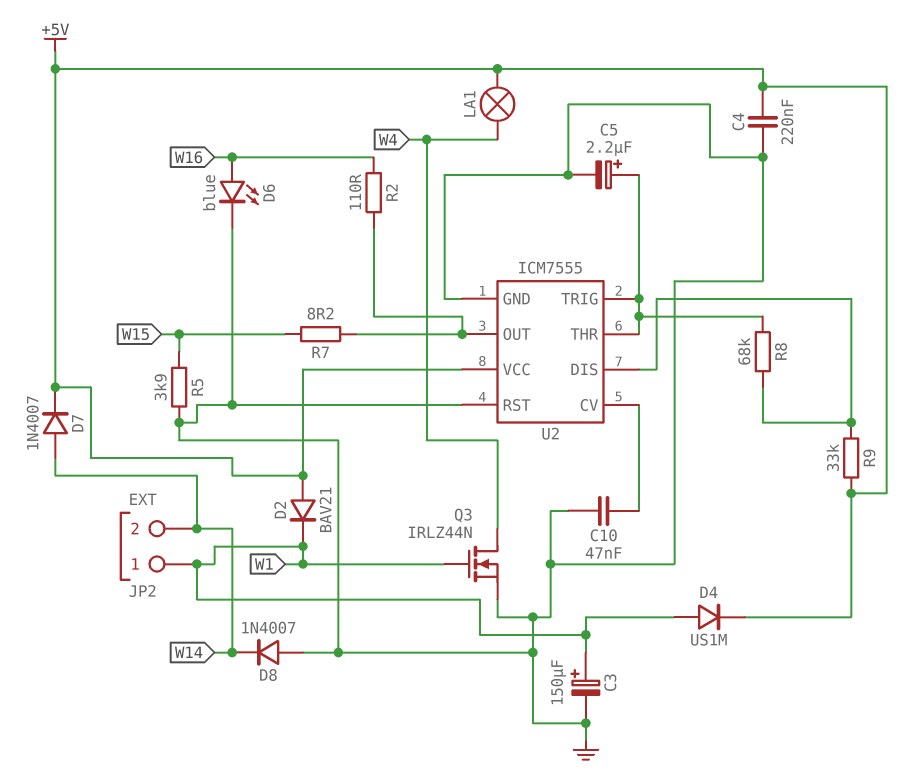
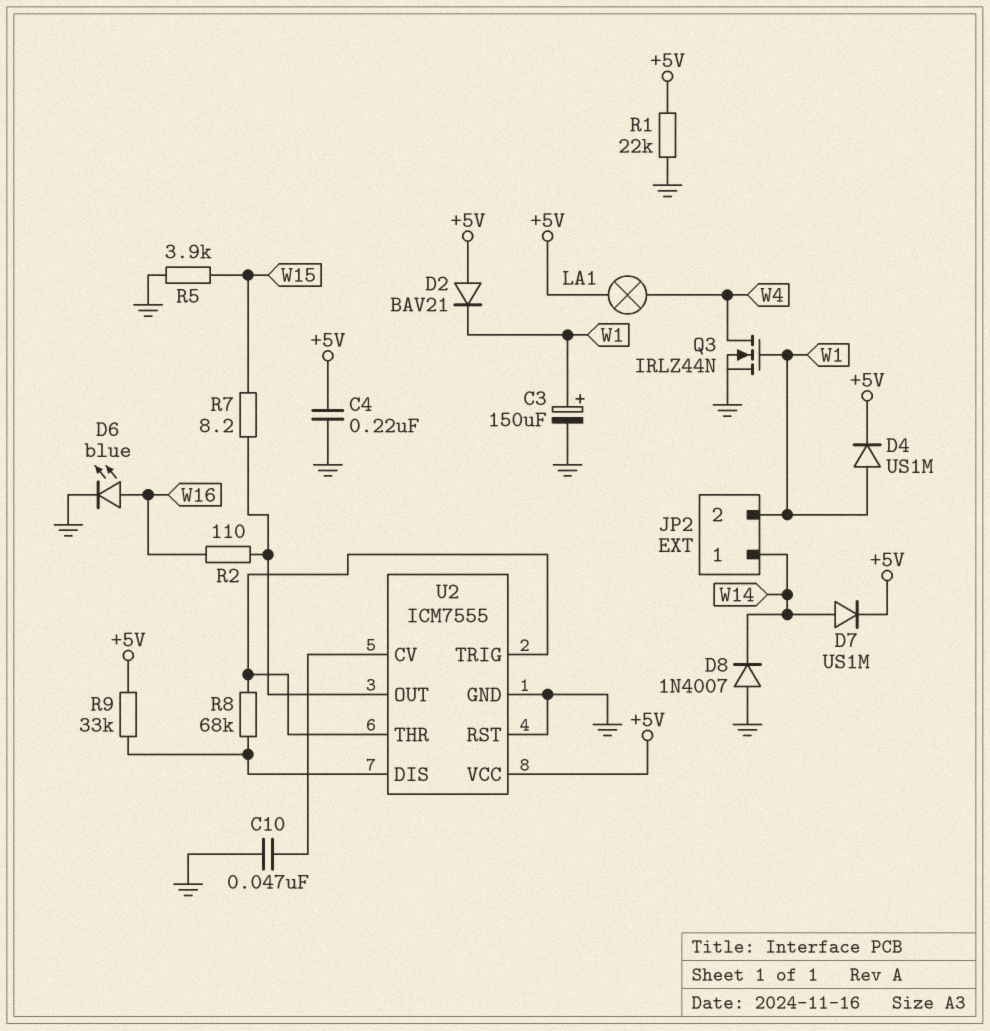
C5: 2.2uF (plus U2/THR, minus GND) -> none
D7: diode 1N4007 (A W14, K +5V) -> diode US1M (A W14, K +5V)
JP2 pin 1: W1 -> W14
JP2 pin 2: W14 -> W1
R1: none -> 22k (+5V, GND)

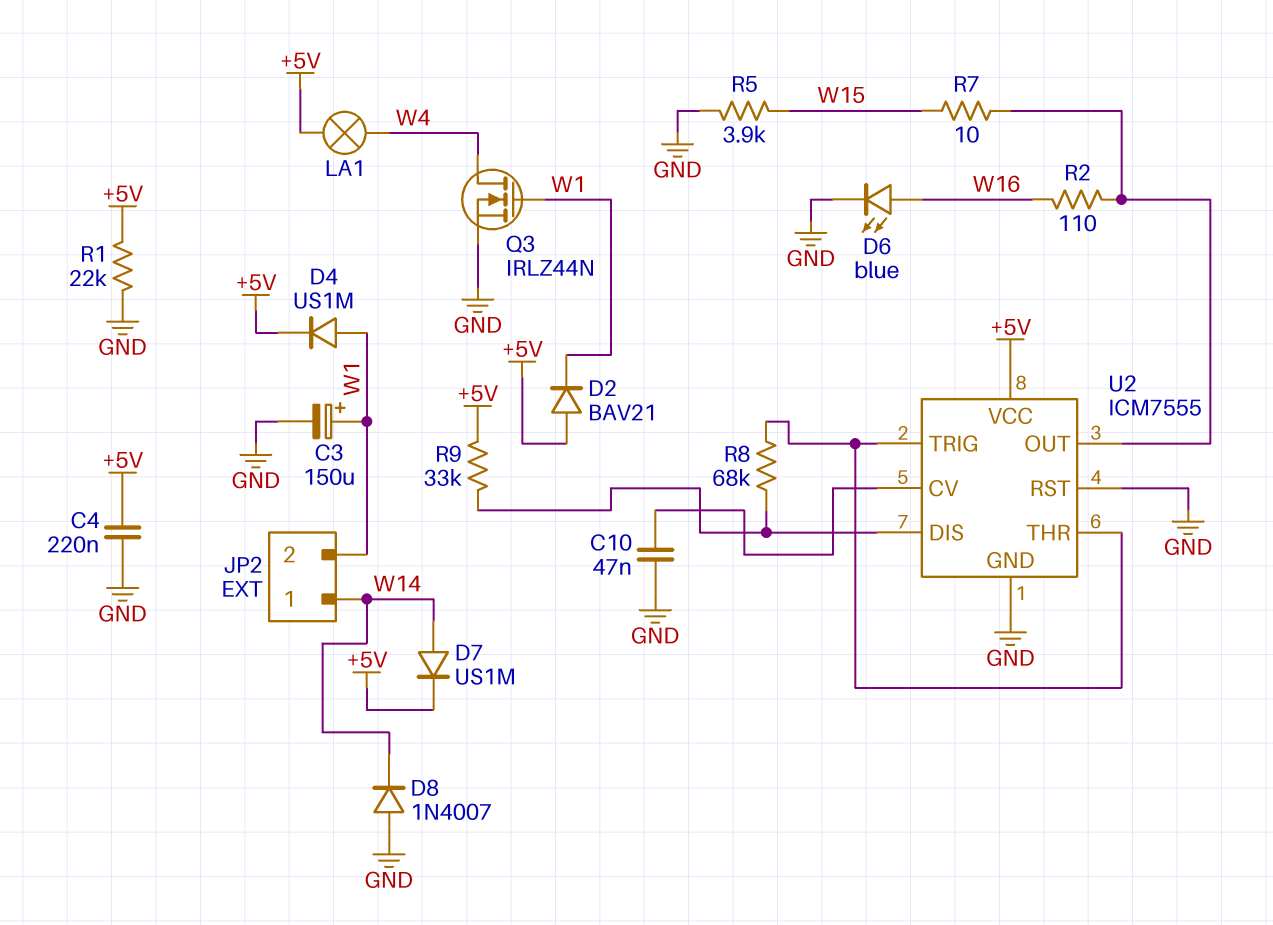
R7: 8.2 (U2/OUT, W15) -> 10 (U2/OUT, W15)

